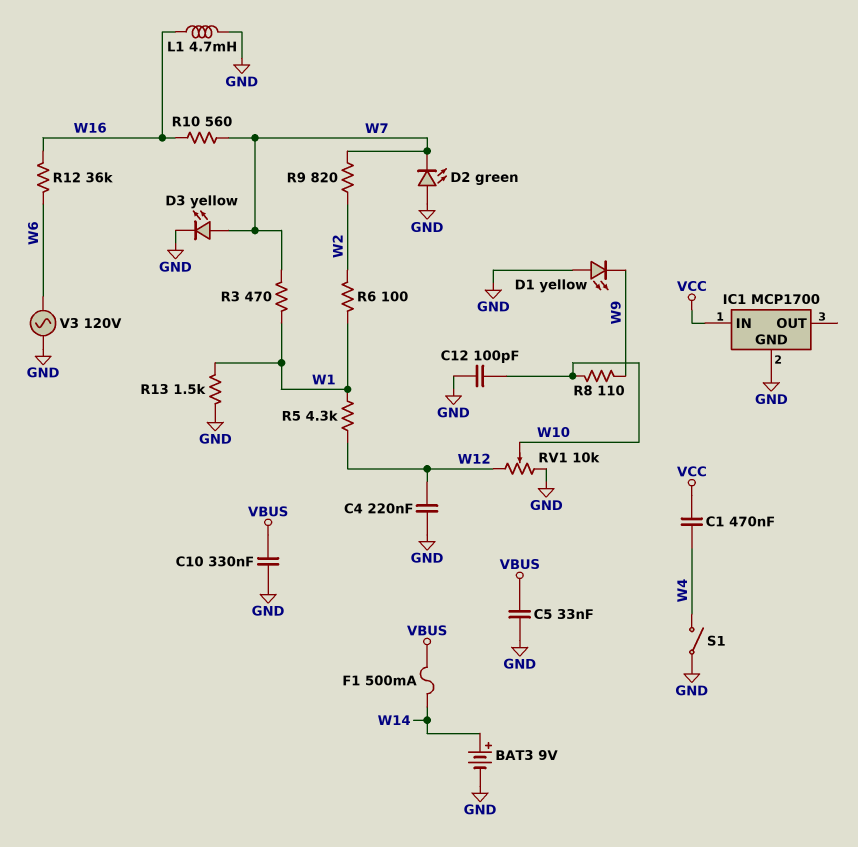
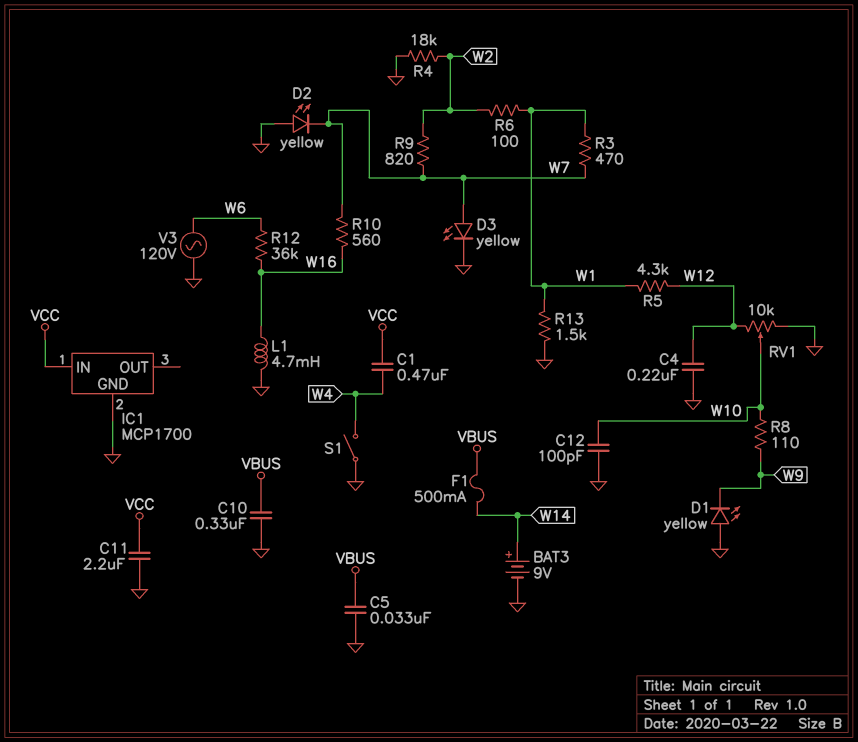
C11: none -> 2.2uF (GND, VCC)
D2: LED green (A GND, K W7) -> LED yellow (A GND, K W7)
R4: none -> 18k (GND, W2)

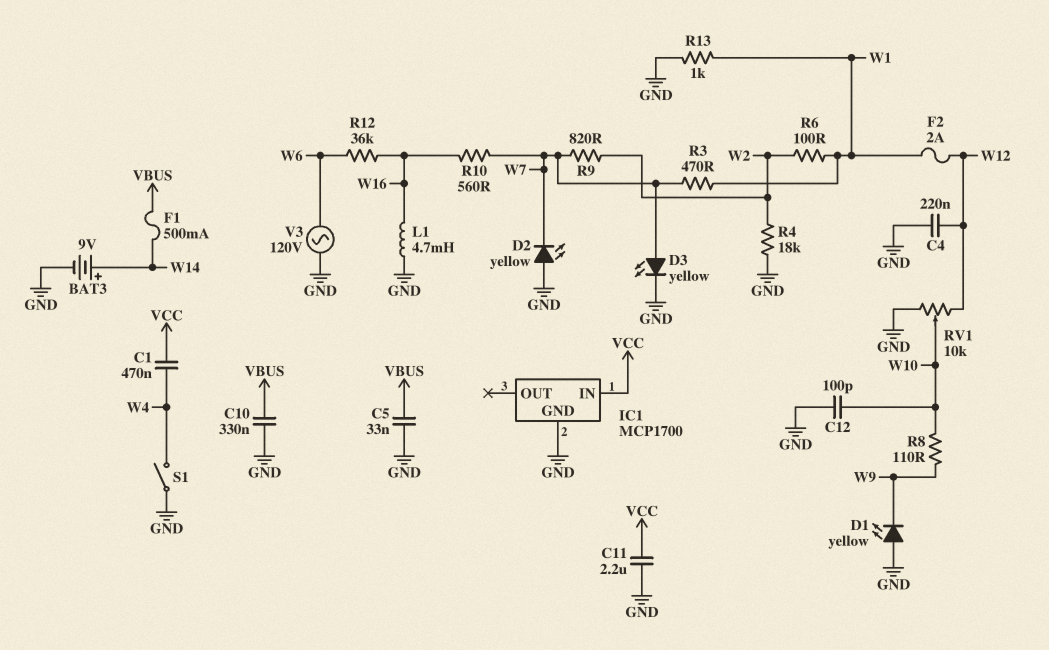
F2: none -> 2A (W1, W12)
R5: 4.3k (W1, W12) -> none
R13: 1.5k (GND, W1) -> 1k (GND, W1)

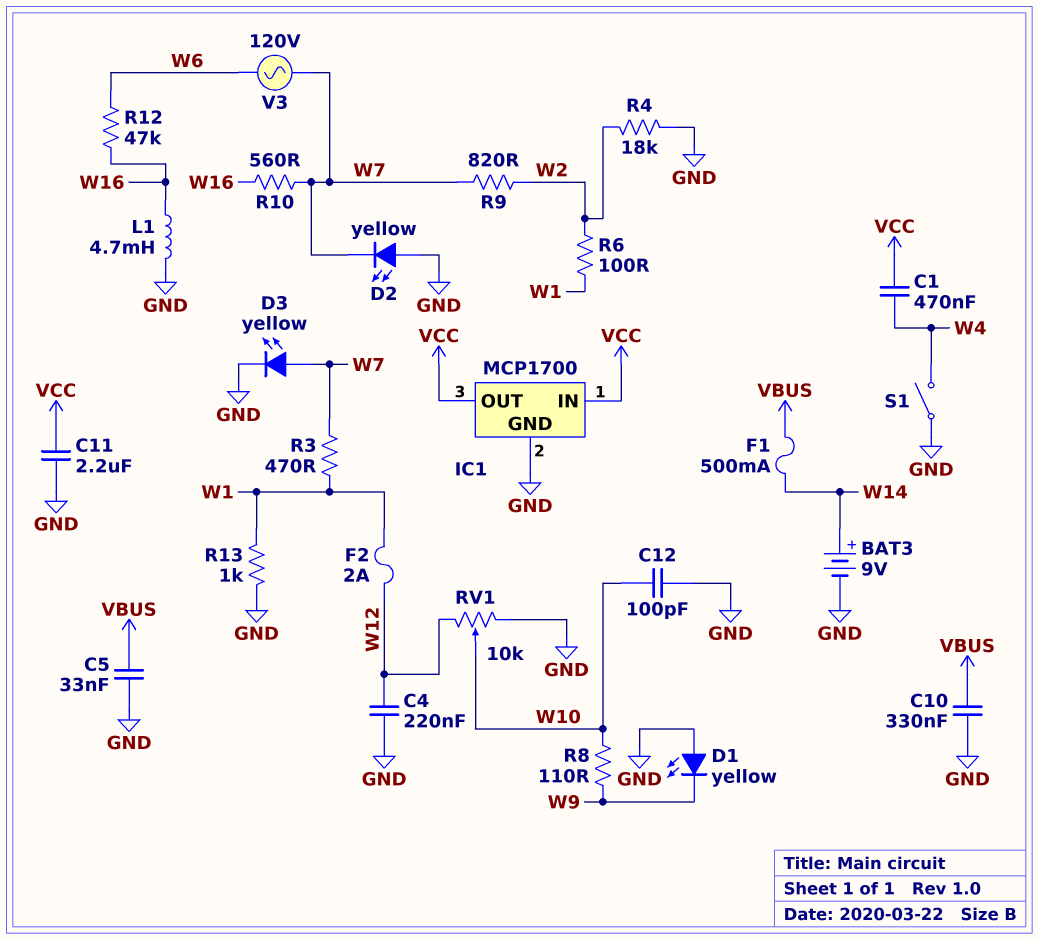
IC1 pin OUT: none -> VCC
R12: 36k (W6, W16) -> 47k (W6, W16)
V3: AC 120V (GND, W6) -> AC 120V (W6, W7)

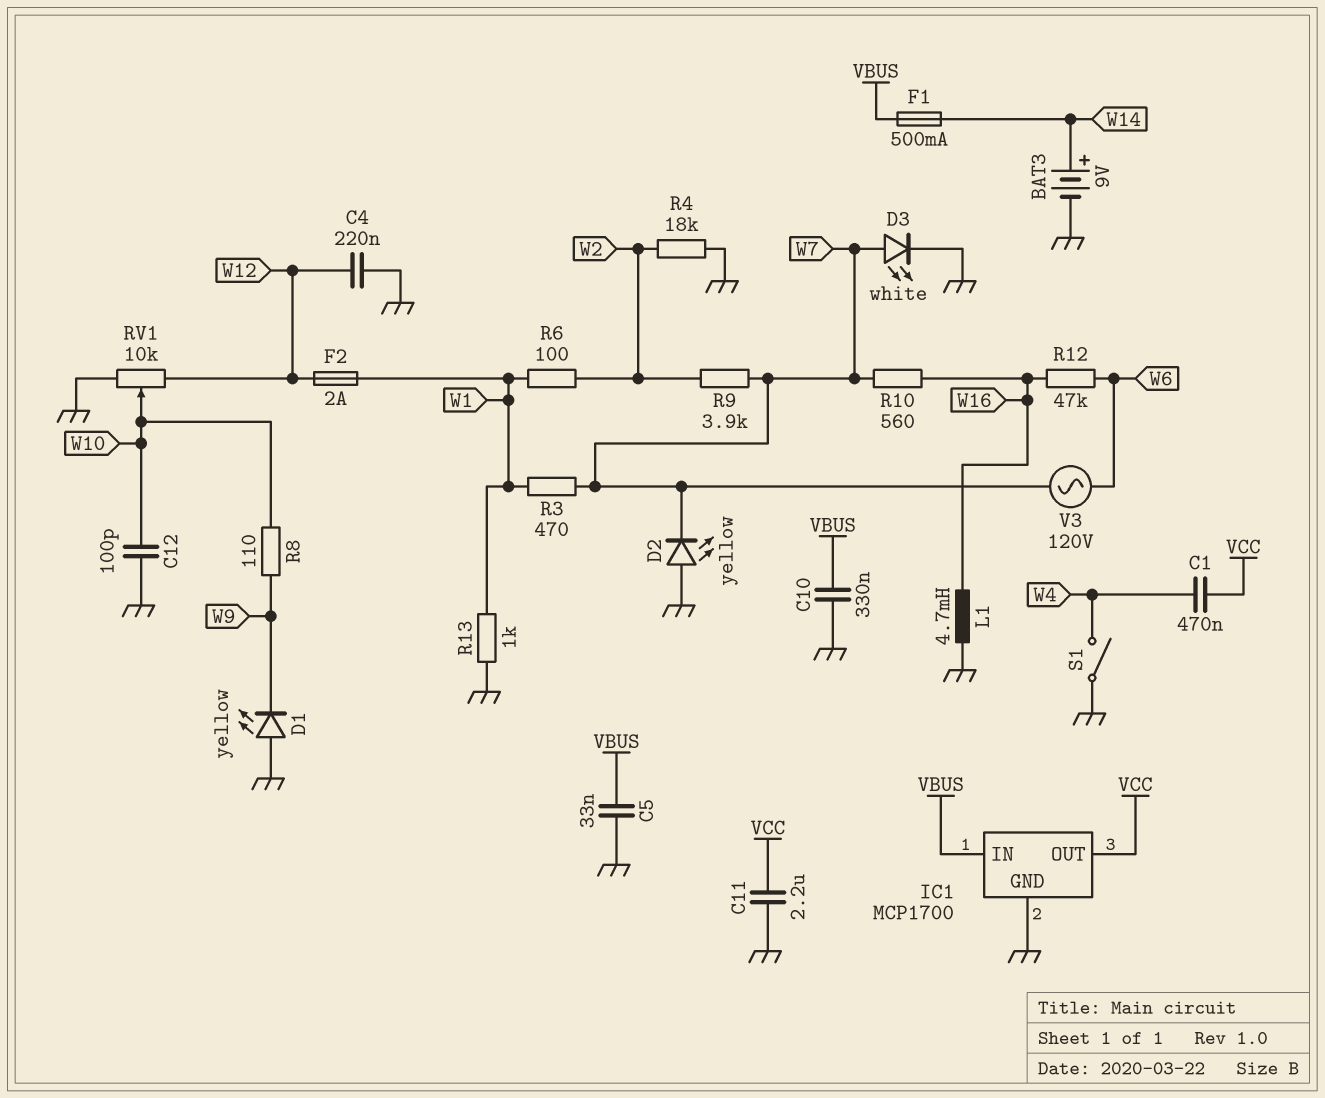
D3: LED yellow (A W7, K GND) -> LED white (A W7, K GND)
IC1 pin IN: VCC -> VBUS
R9: 820 (W2, W7) -> 3.9k (W2, W7)

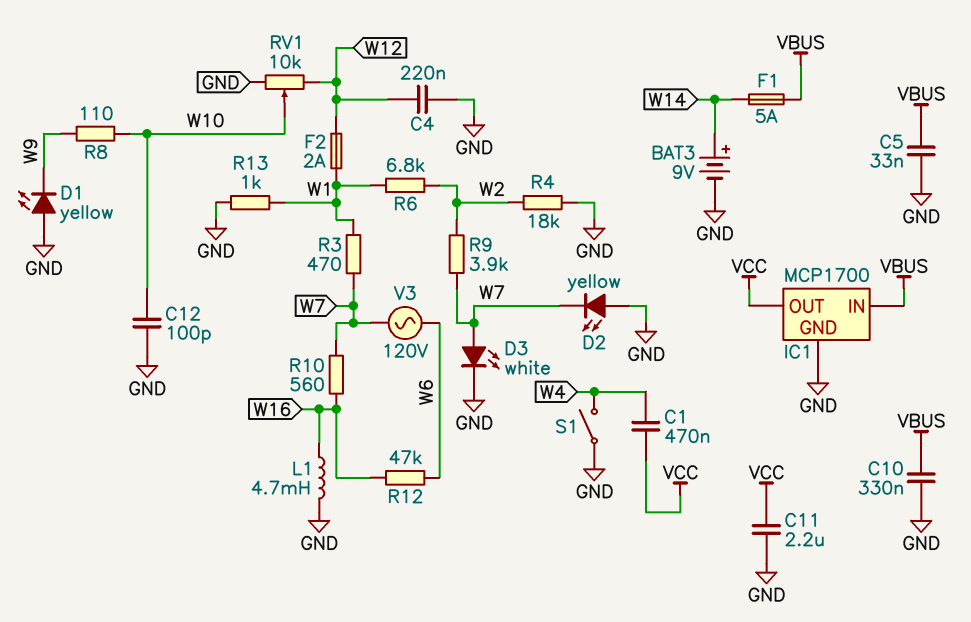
F1: 500mA (VBUS, W14) -> 5A (VBUS, W14)
R6: 100 (W1, W2) -> 6.8k (W1, W2)

